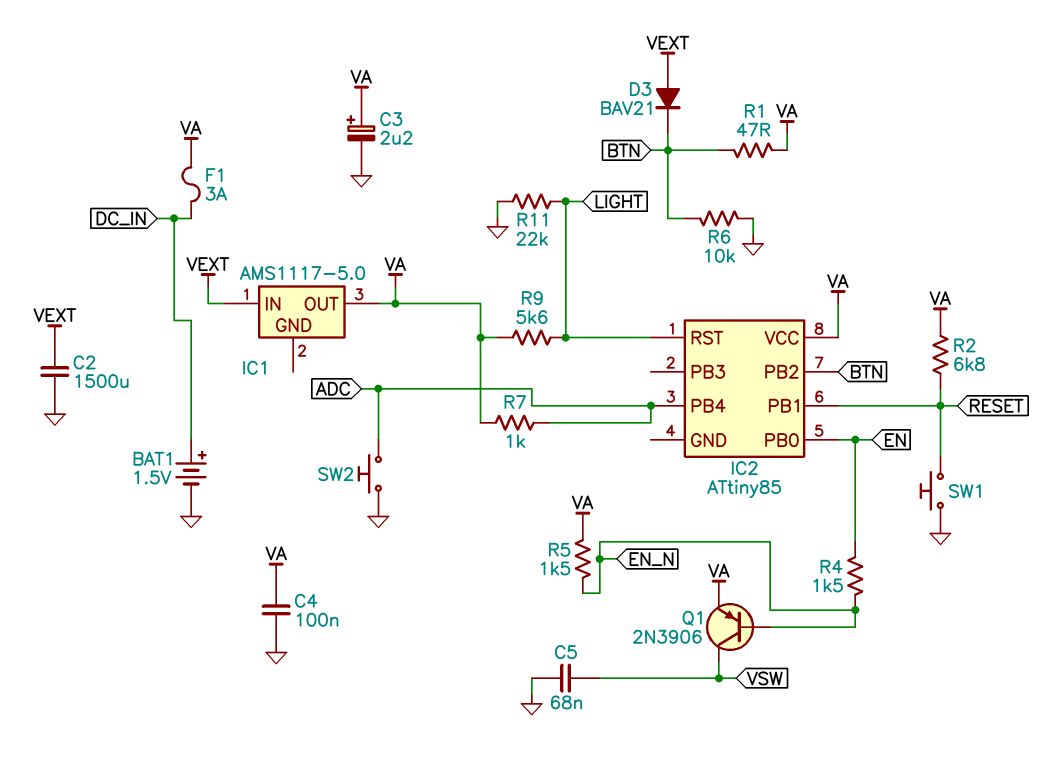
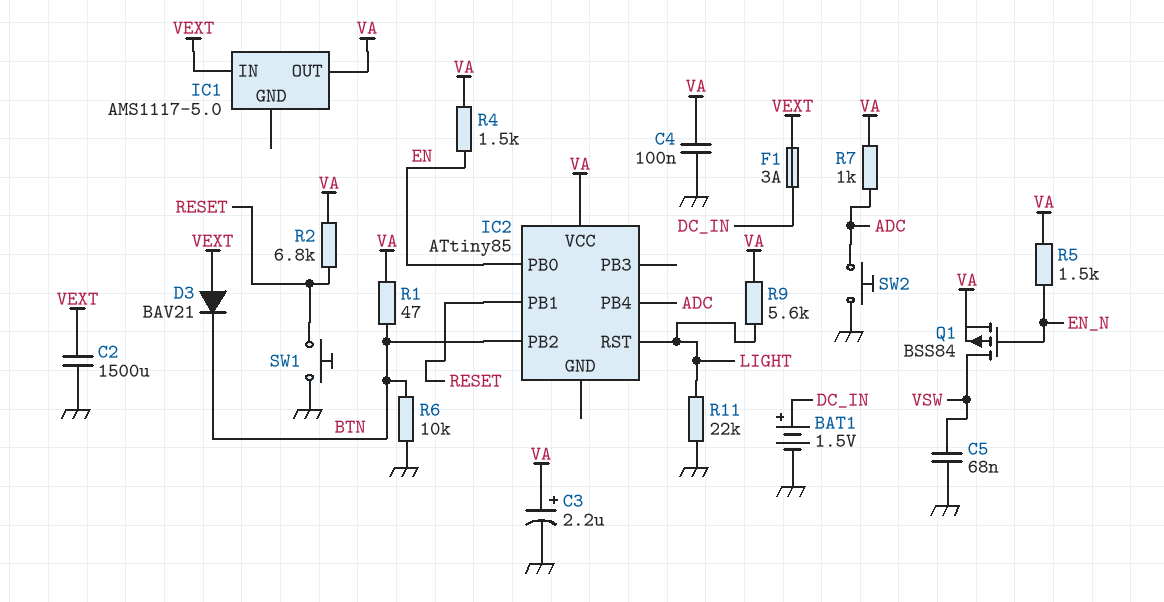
F1: 3A (DC_IN, VA) -> 3A (DC_IN, VEXT)
Q1: PNP 2N3906 (B EN_N, C VSW, E VA) -> PMOS BSS84 (G EN_N, D VSW, S VA)
R4: 1.5k (EN, EN_N) -> 1.5k (EN, VA)

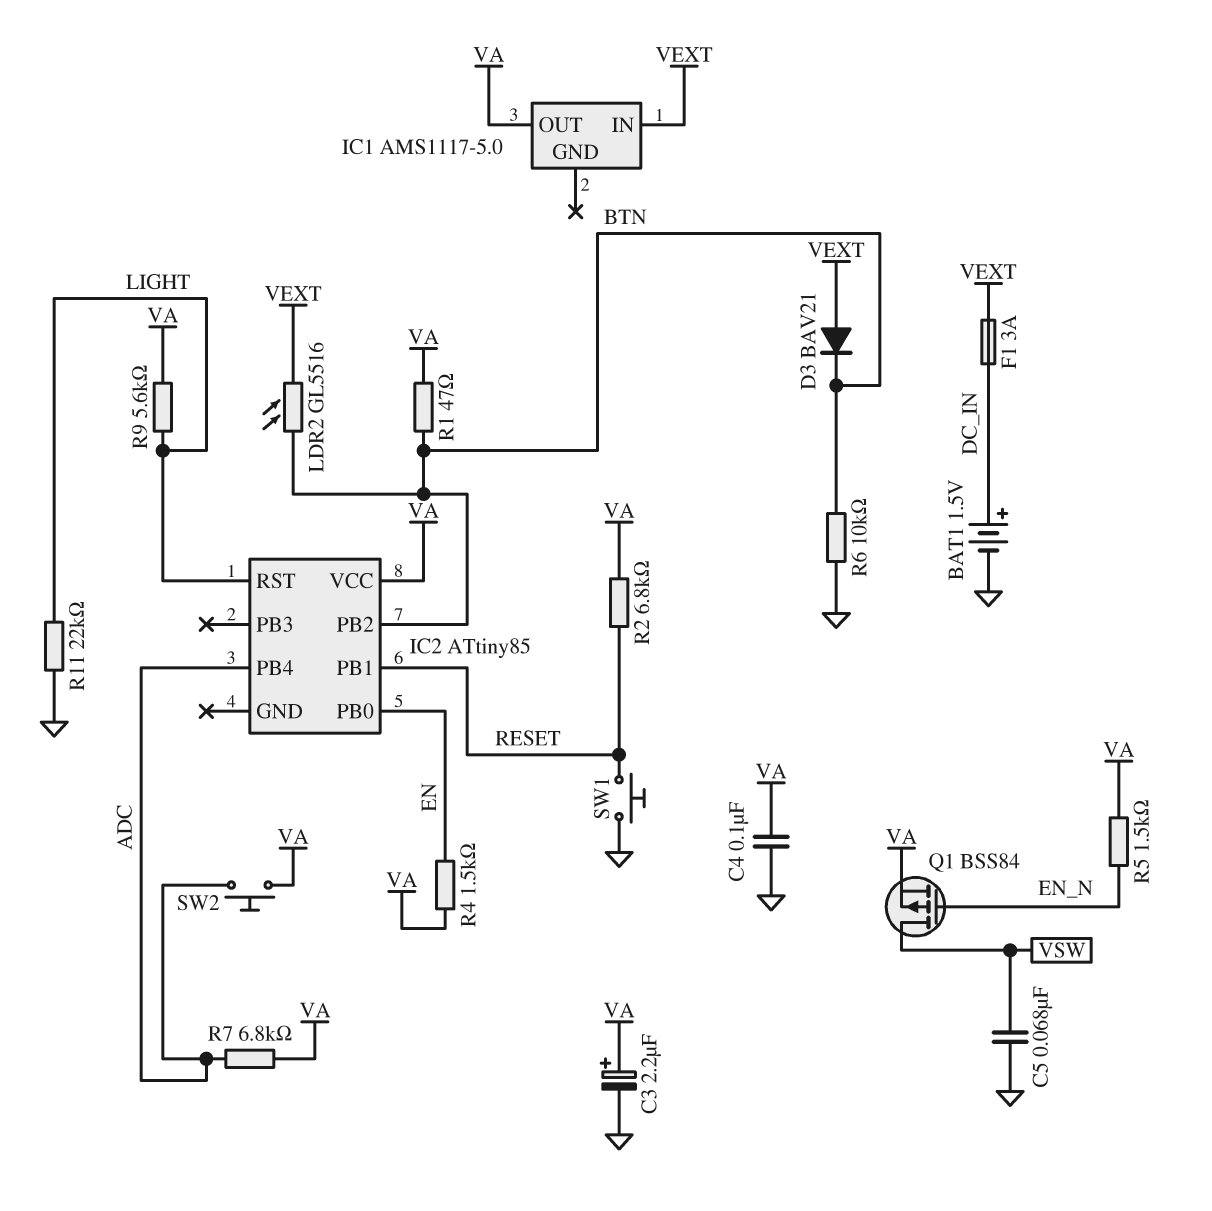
C2: 1500uF (GND, VEXT) -> none
LDR2: none -> GL5516 (BTN, VEXT)
R7: 1k (ADC, VA) -> 6.8k (ADC, VA)
SW2: button (ADC, GND) -> button (ADC, VA)

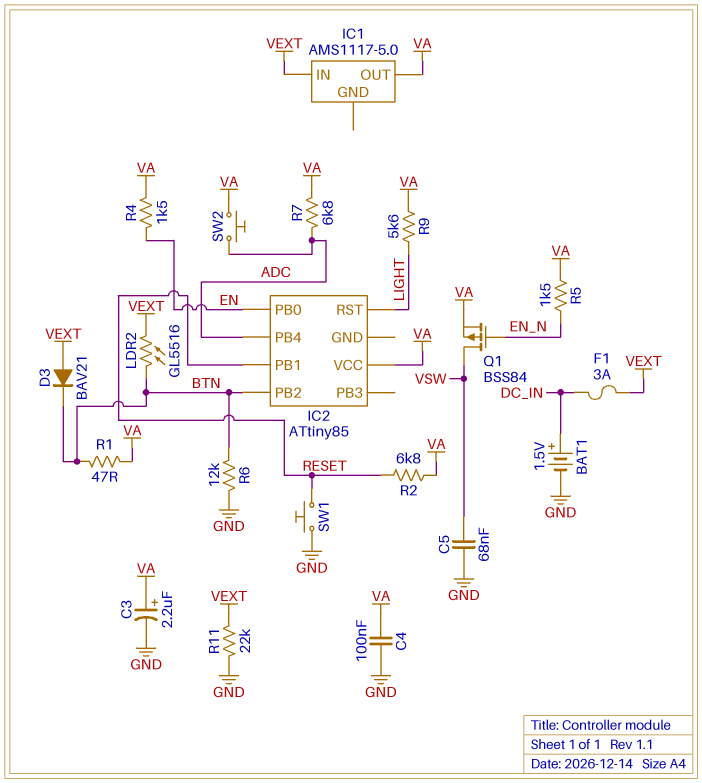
R6: 10k (BTN, GND) -> 12k (BTN, GND)
R11: 22k (GND, LIGHT) -> 22k (GND, VEXT)

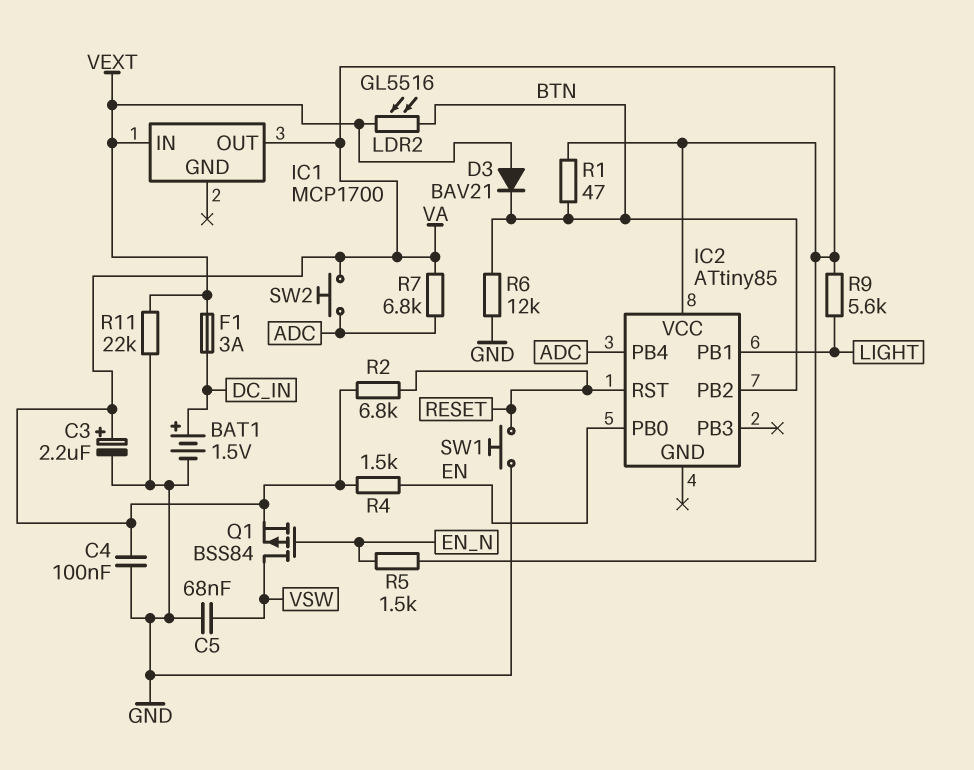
IC1: AMS1117-5.0 -> MCP1700
IC2 pin PB1: RESET -> LIGHT
IC2 pin RST: LIGHT -> RESET

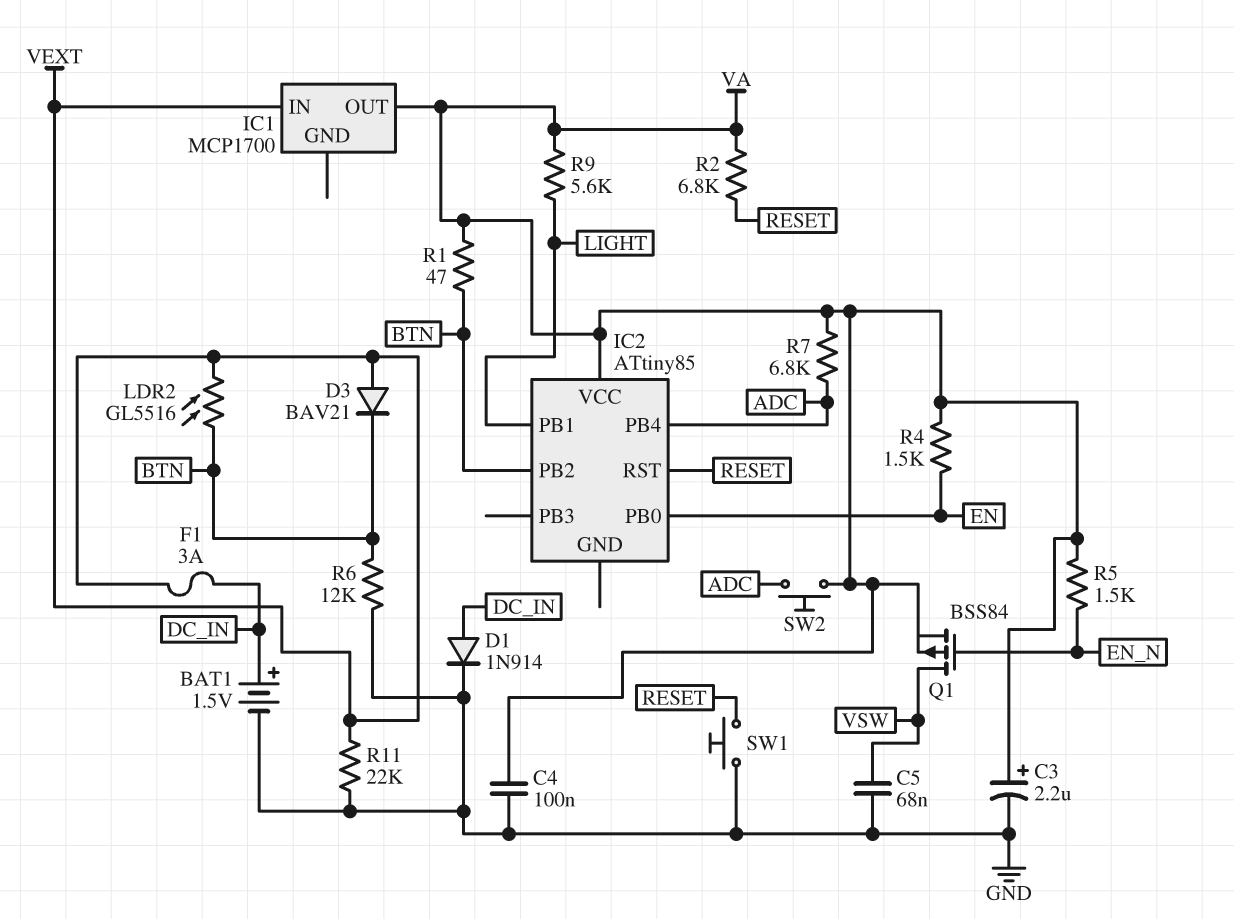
D1: none -> diode 1N914 (A DC_IN, K GND)

